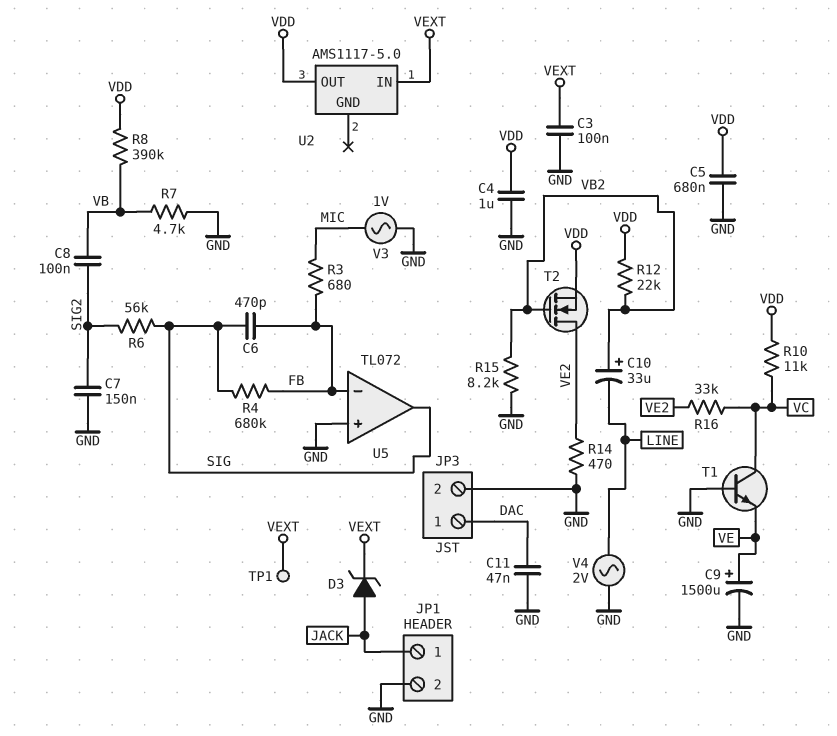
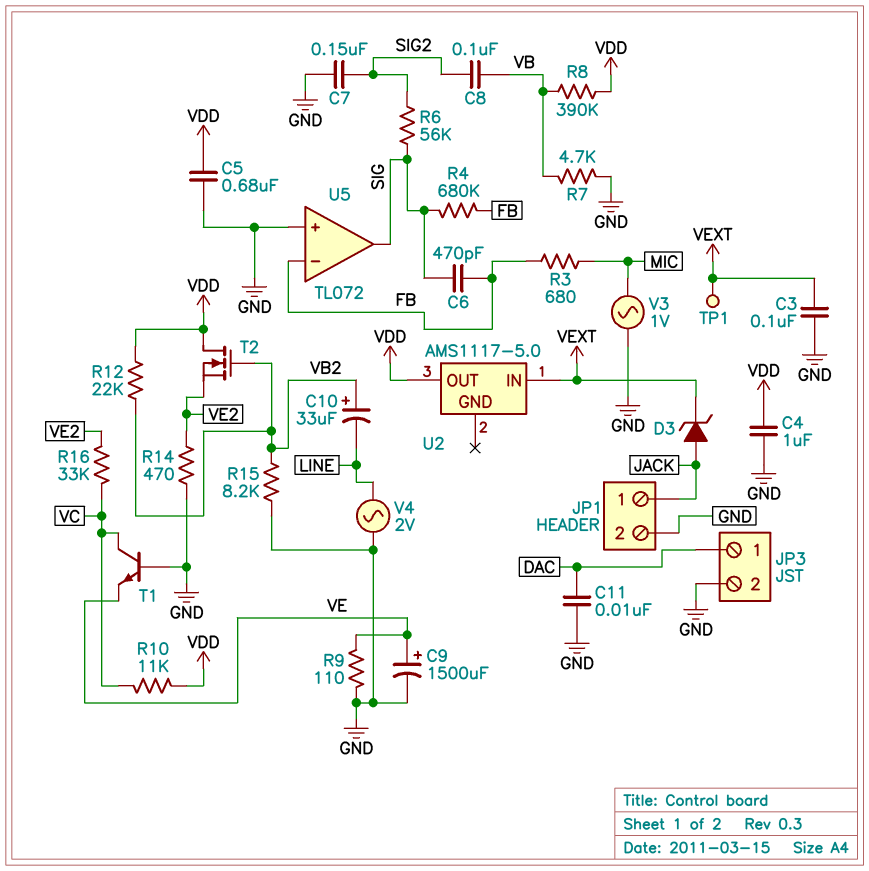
C11: 47nF (DAC, GND) -> 10nF (DAC, GND)
R9: none -> 110 (GND, VE)
T2: NMOS (G VB2, D VE2, S VDD) -> NMOS (G VB2, D VDD, S VE2)

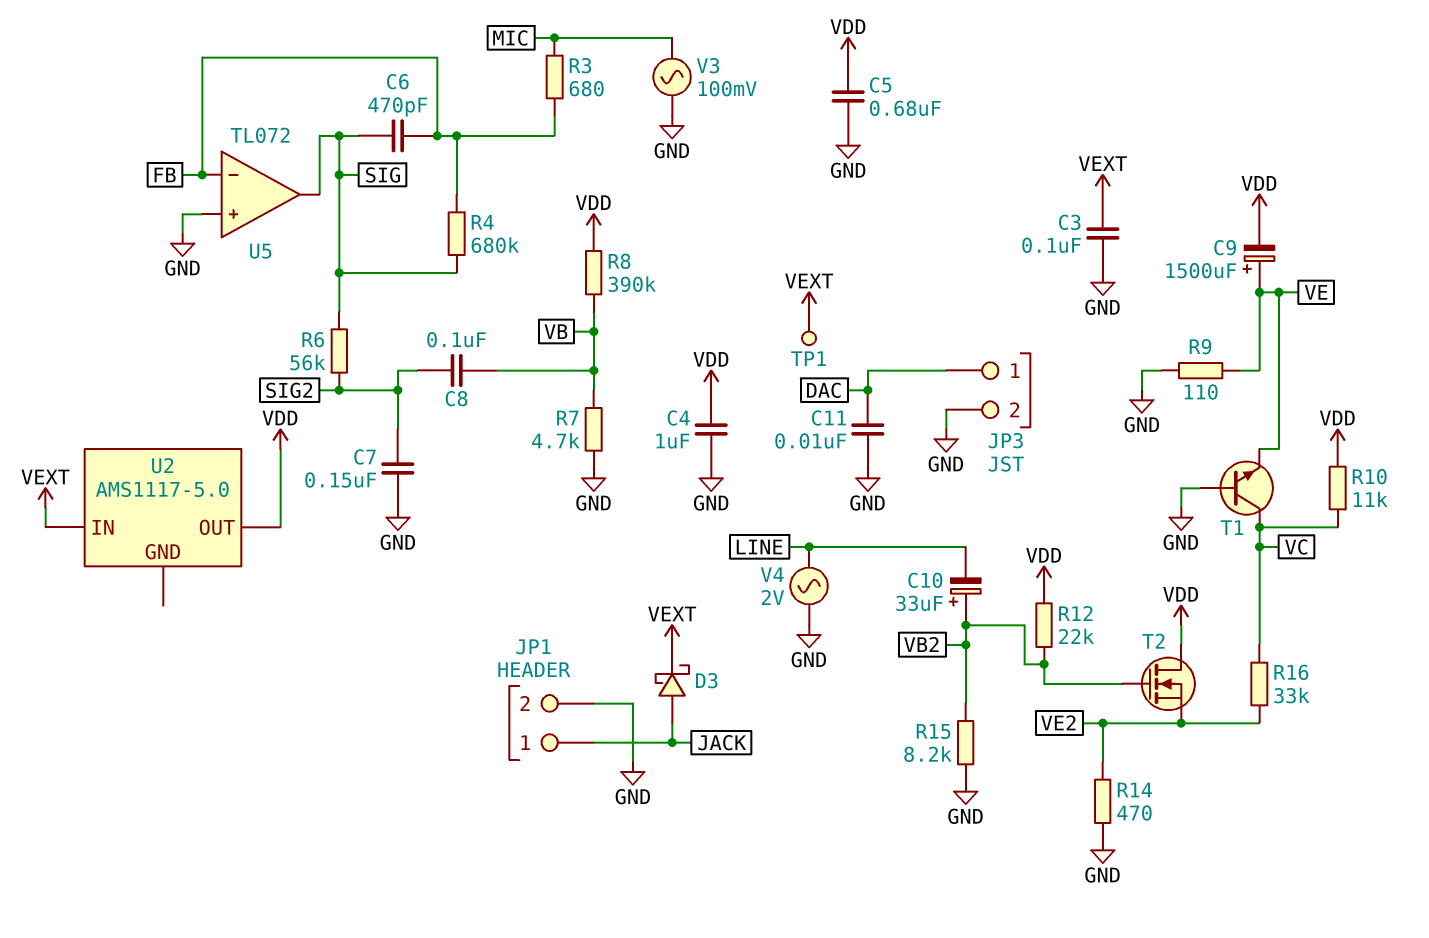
C9: 1500uF (plus VE, minus GND) -> 1500uF (plus VE, minus VDD)
D3: zener (A JACK, K VEXT) -> schottky (A JACK, K VEXT)
V3: AC 1V (GND, MIC) -> AC 100mV (GND, MIC)

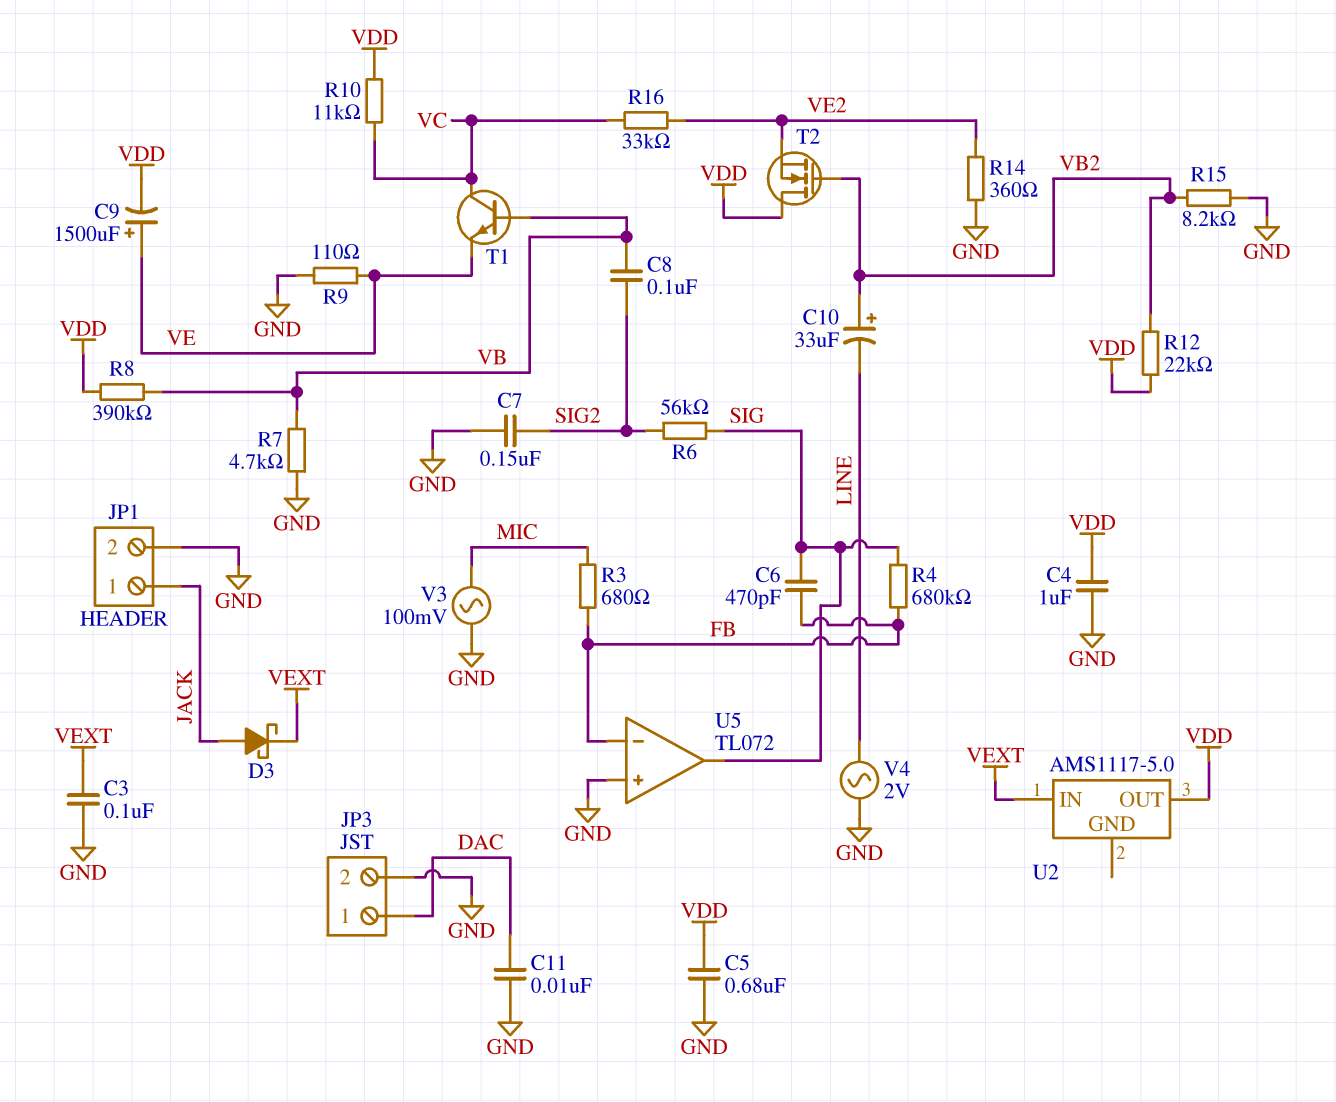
R14: 470 (GND, VE2) -> 360 (GND, VE2)
T1: NPN (B GND, C VC, E VE) -> NPN (B VB, C VC, E VE)
TP1: test point (VEXT) -> none

